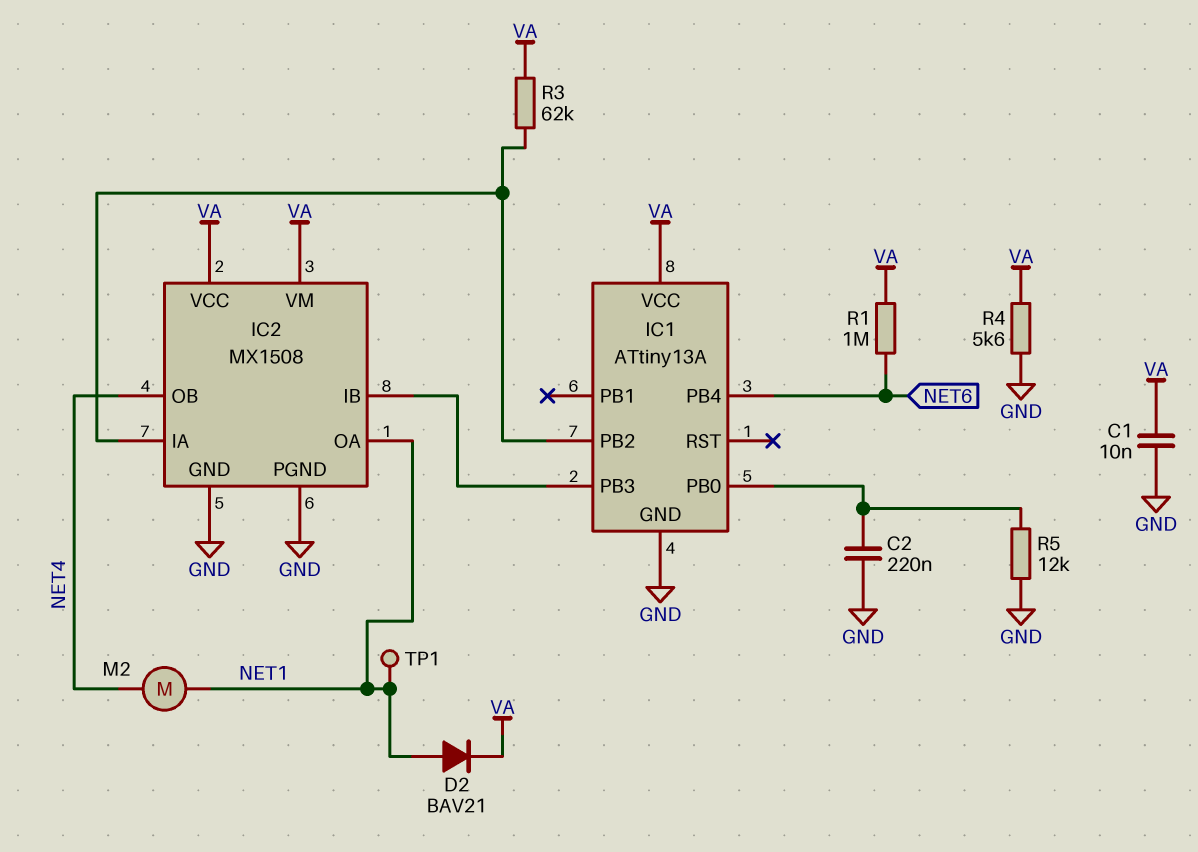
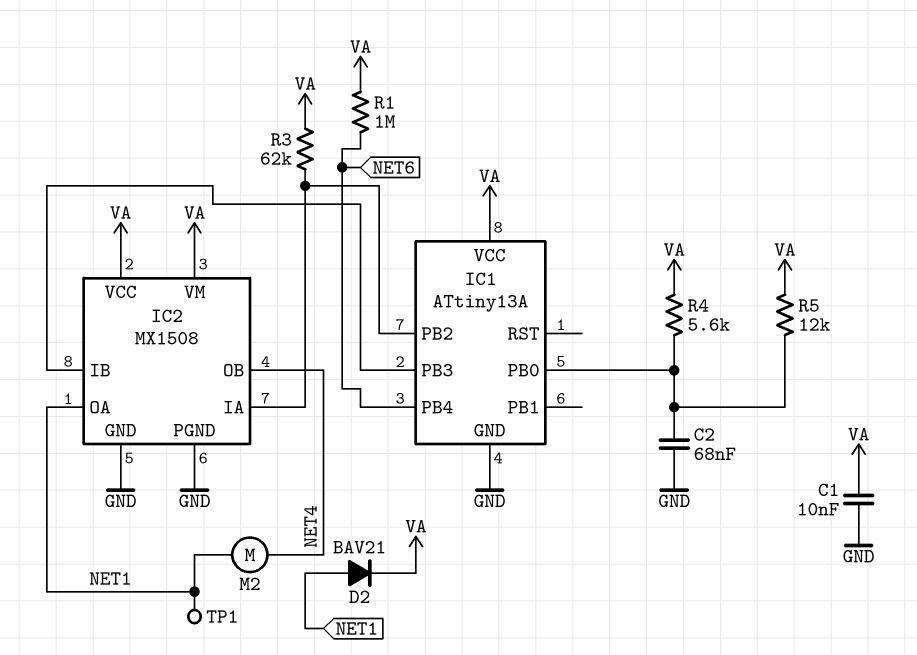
C2: 220nF (GND, IC1/PB0) -> 68nF (GND, IC1/PB0)
R4: 5.6k (GND, VA) -> 5.6k (IC1/PB0, VA)
R5: 12k (GND, IC1/PB0) -> 12k (IC1/PB0, VA)

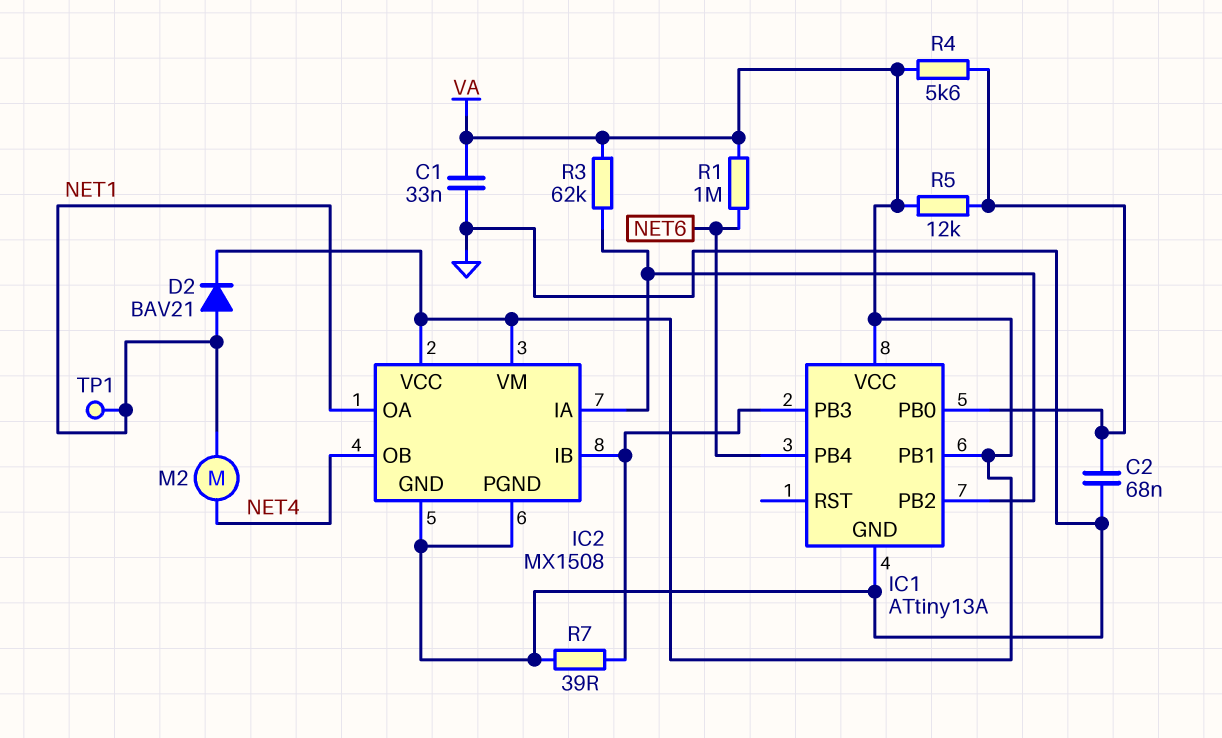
C1: 10nF (GND, VA) -> 33nF (GND, VA)
IC1 pin PB1: none -> VA
R7: none -> 39 (GND, IC1/PB3)

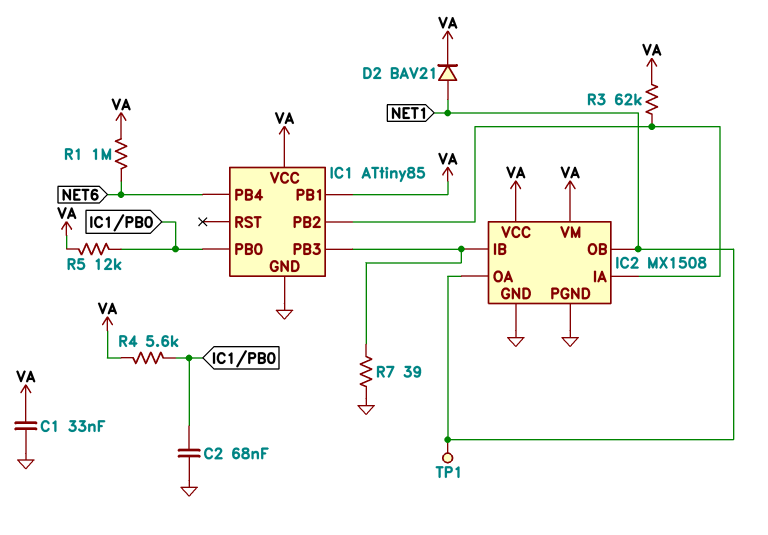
IC1: ATtiny13A -> ATtiny85
IC2 pin OB: NET4 -> NET1
M2: motor (NET1, NET4) -> none

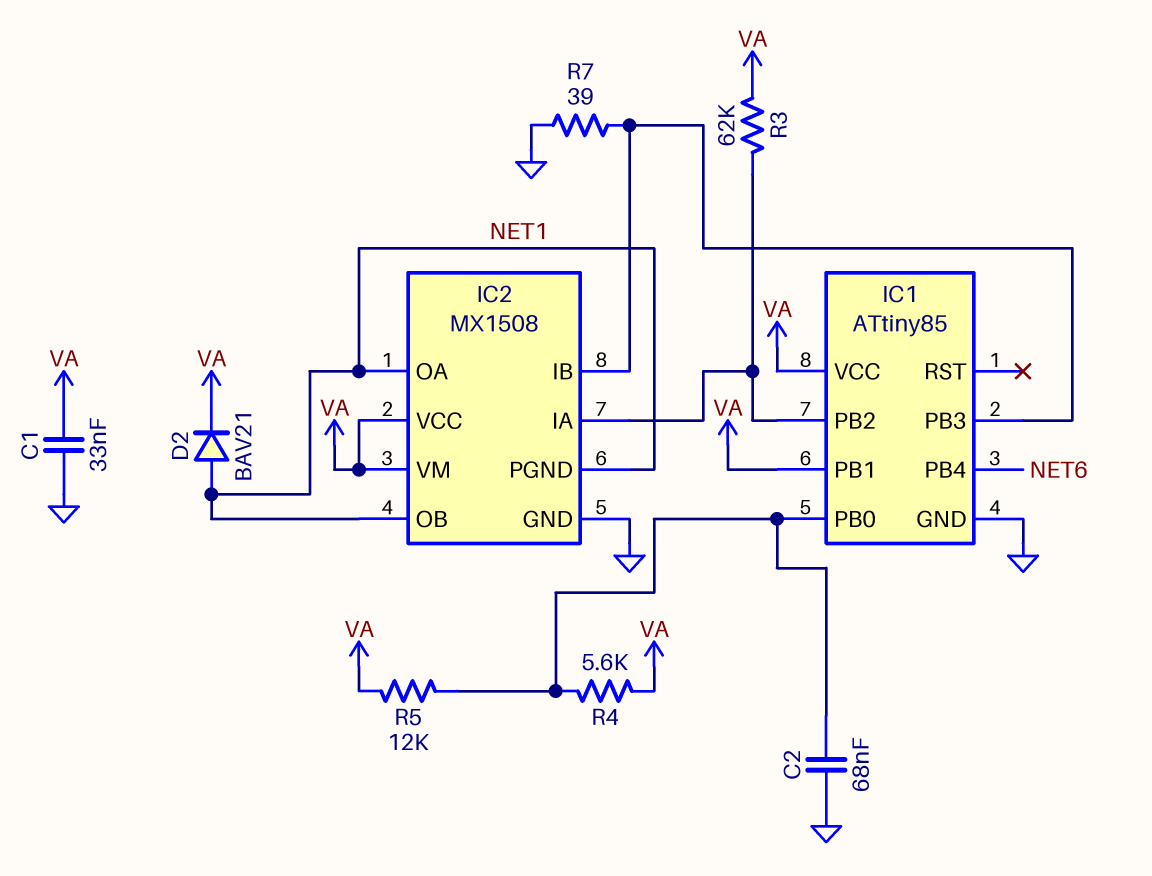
IC2 pin PGND: GND -> NET1
R1: 1M (NET6, VA) -> none
TP1: test point (NET1) -> none

